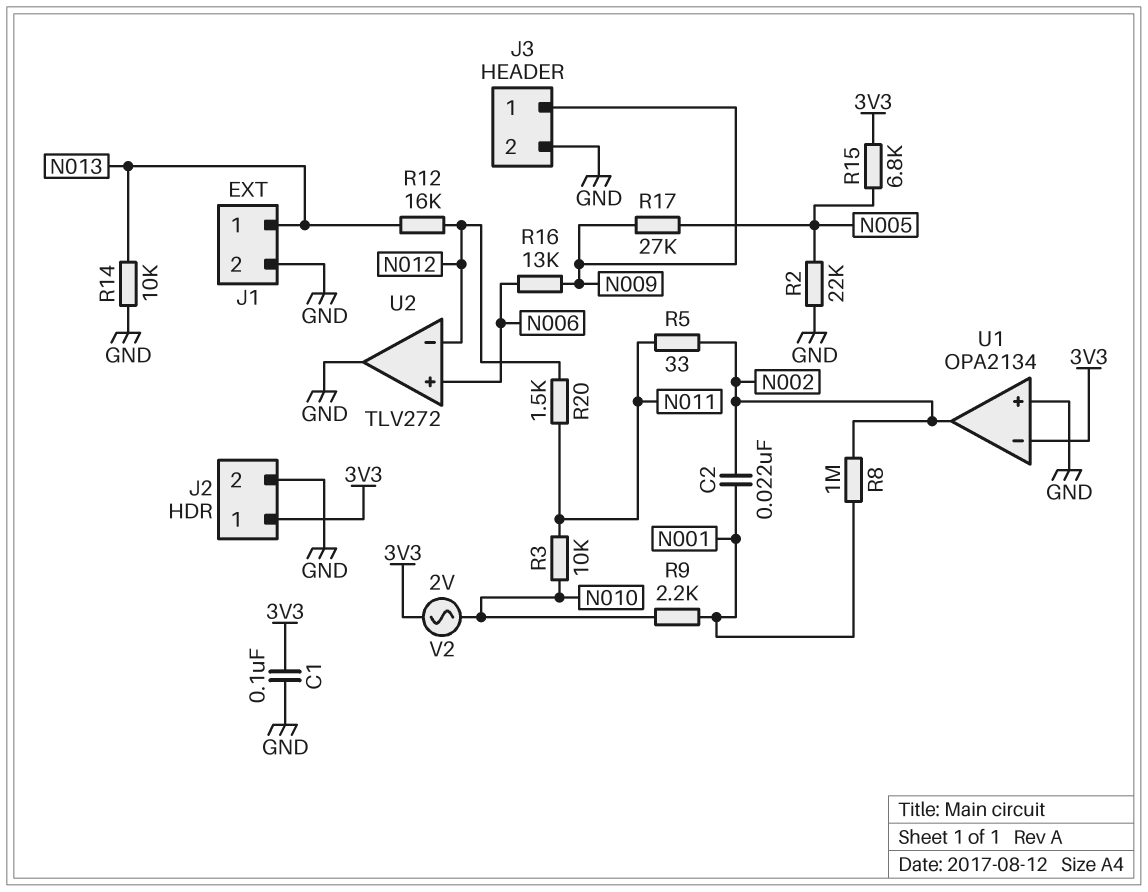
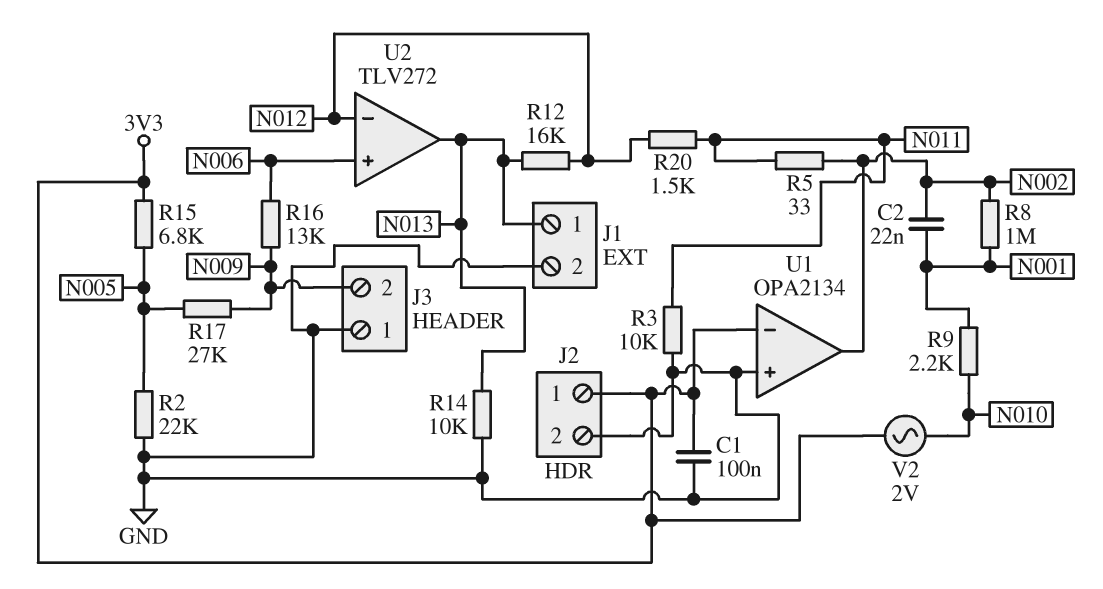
J3 pin 1: N009 -> GND
J3 pin 2: GND -> N009
R3: 10k (N010, N011) -> 10k (GND, N011)
U2 pin out: GND -> N013

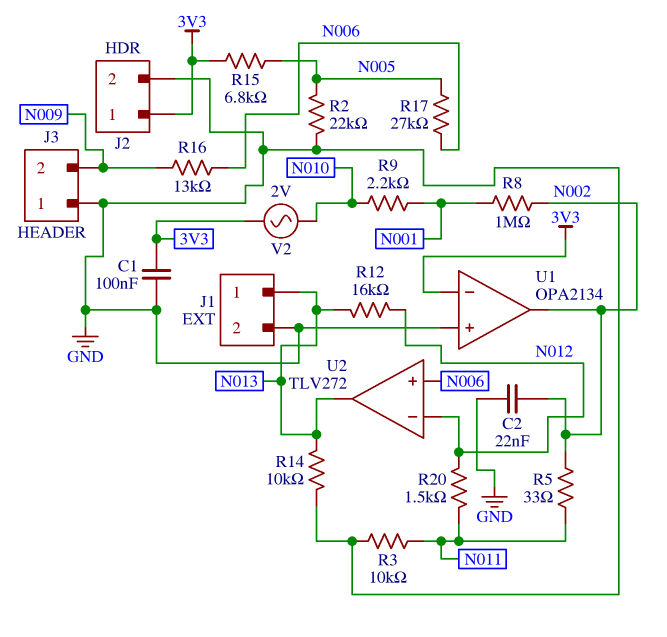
C2: 22nF (N001, N002) -> 22nF (GND, N002)
R17: 27k (N005, N009) -> 27k (N005, N006)

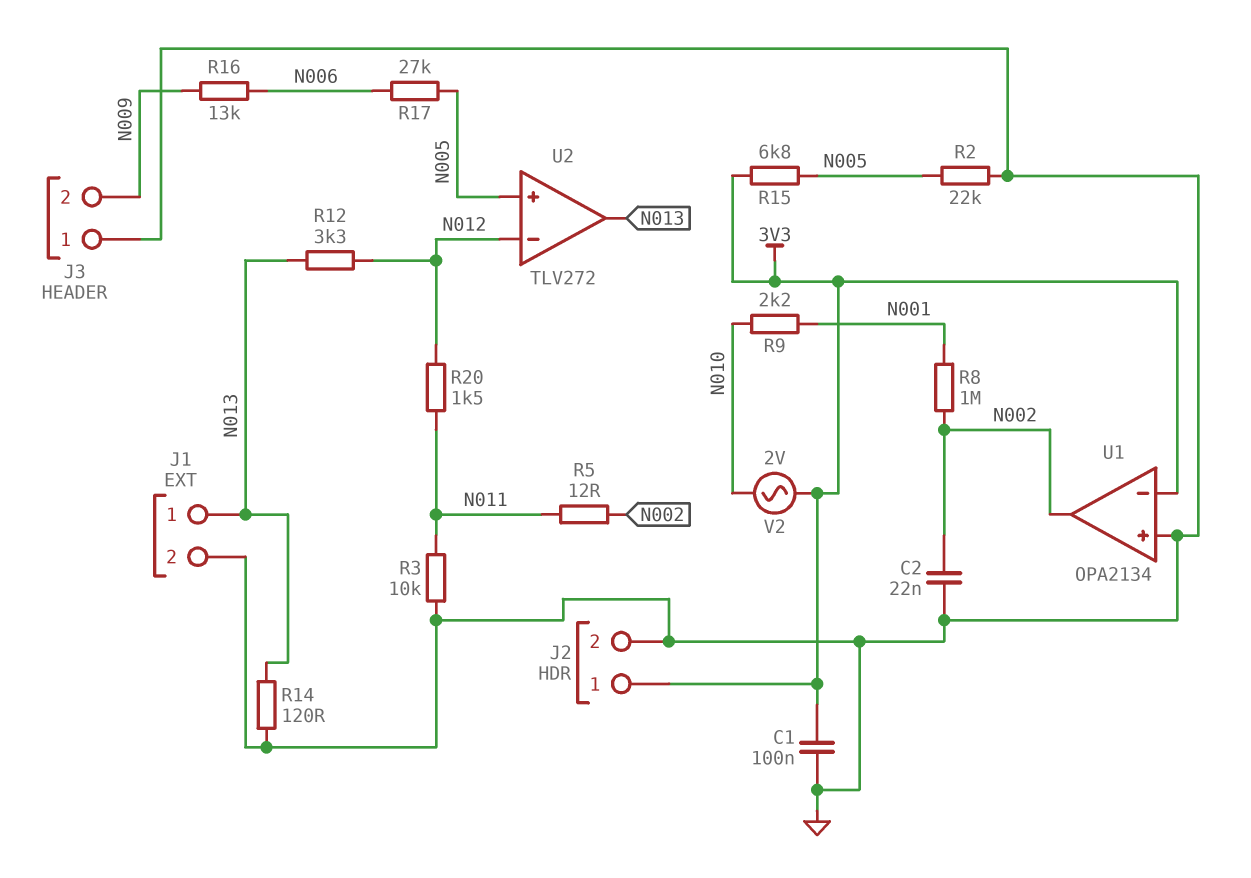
R5: 33 (N002, N011) -> 12 (N002, N011)
R12: 16k (N012, N013) -> 3.3k (N012, N013)
R14: 10k (GND, N013) -> 120 (GND, N013)
U2 pin in+: N006 -> N005

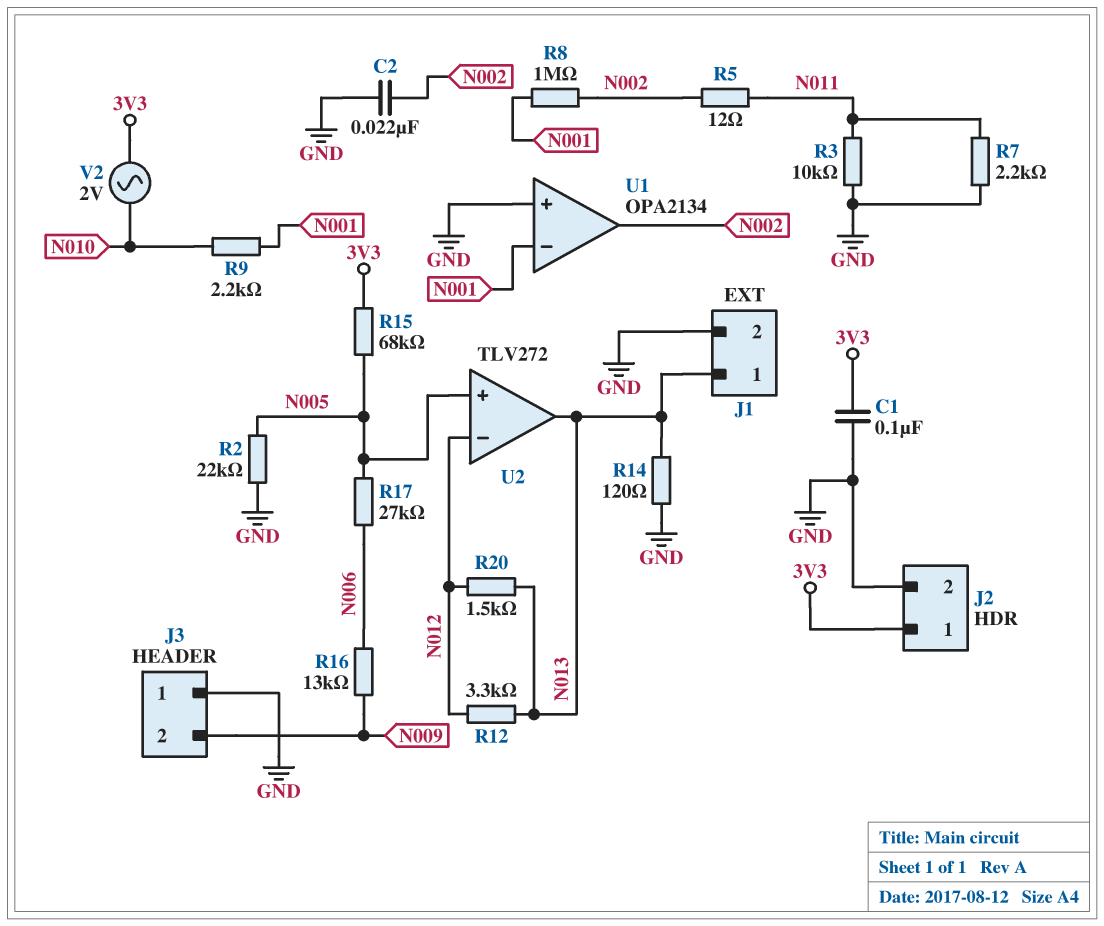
R7: none -> 2.2k (GND, N011)
R15: 6.8k (3V3, N005) -> 68k (3V3, N005)
R20: 1.5k (N011, N012) -> 1.5k (N012, N013)
U1 pin in-: 3V3 -> N001

